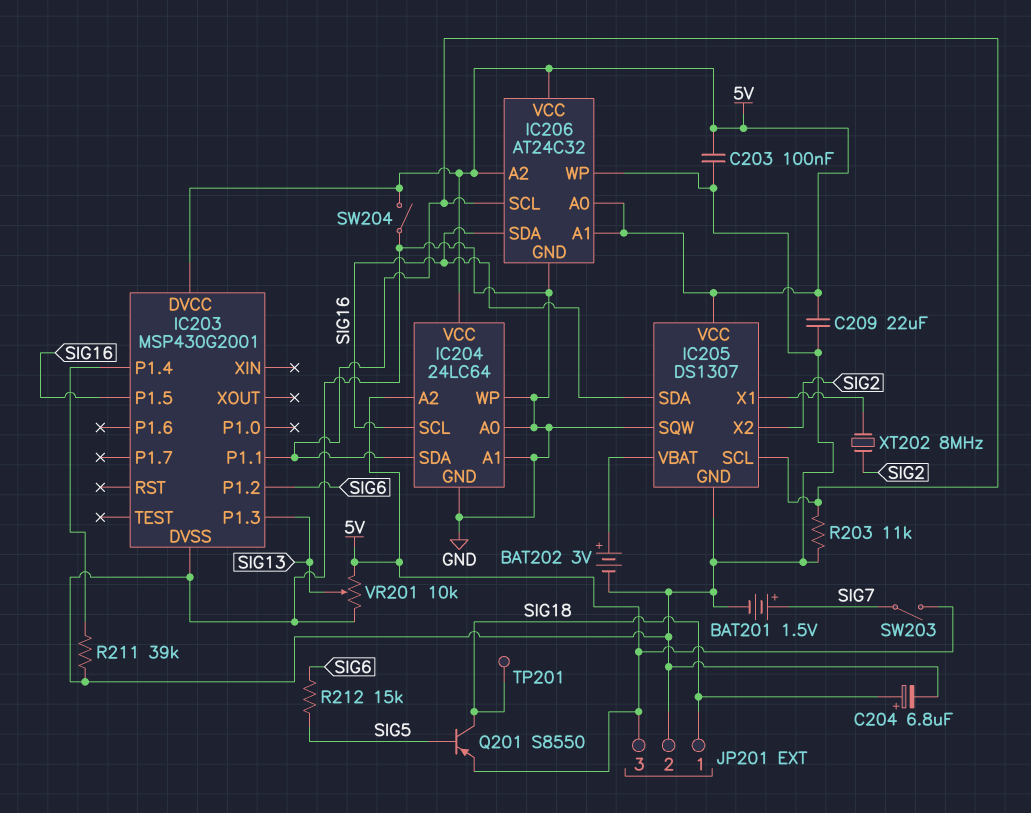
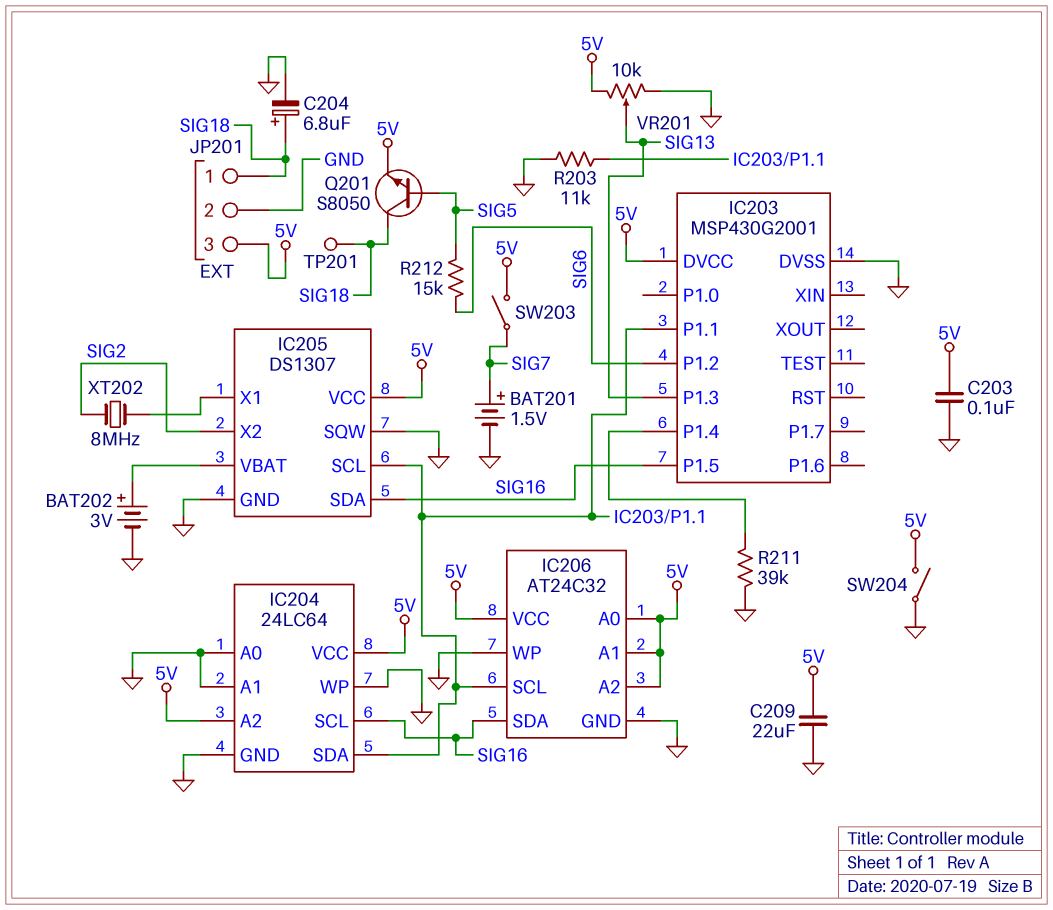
Q201: PNP S8550 (B SIG5, C SIG18, E 5V) -> NPN S8050 (B SIG5, C SIG18, E 5V)

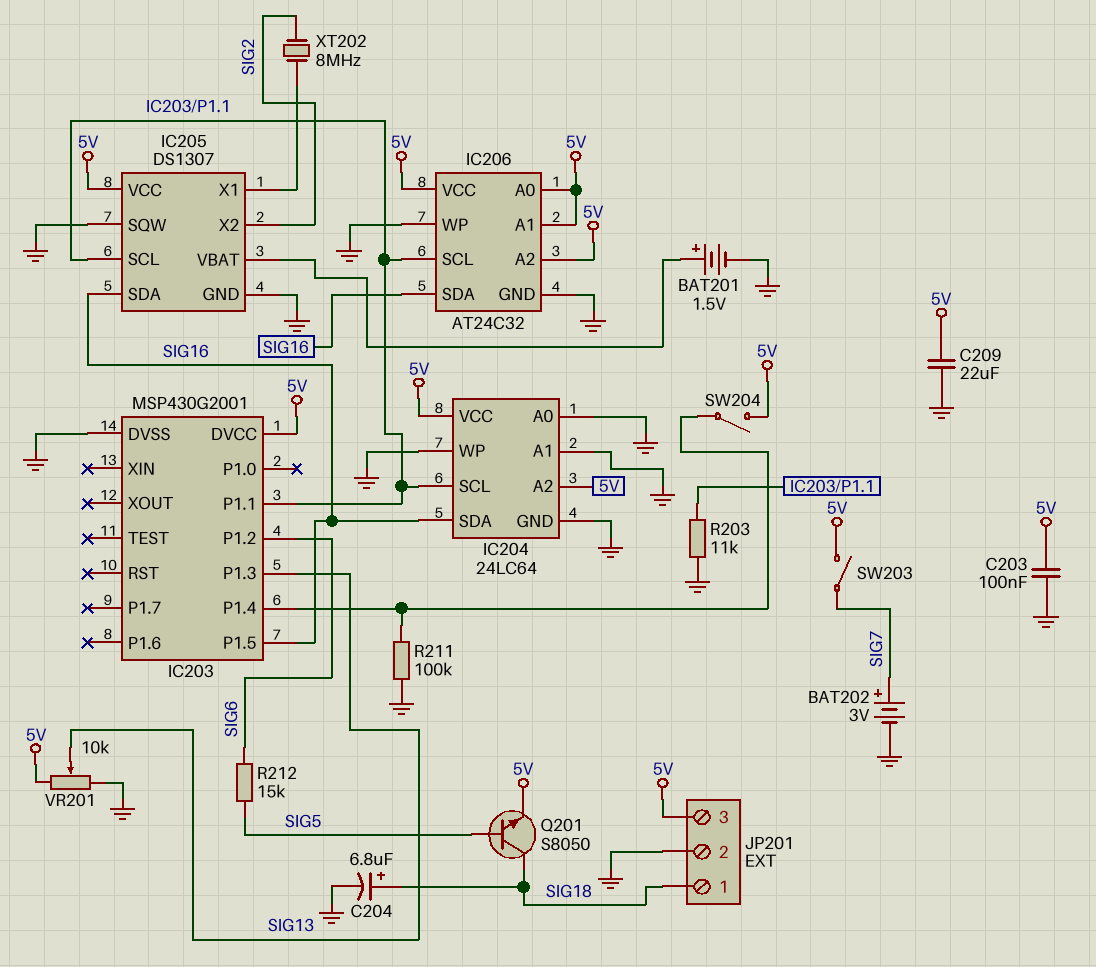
BAT201: 1.5V (plus SIG7, minus GND) -> 1.5V (plus IC205/VBAT, minus GND)
BAT202: 3V (plus IC205/VBAT, minus GND) -> 3V (plus SIG7, minus GND)
IC204 pin SCL: SIG16 -> IC203/P1.1
IC204 pin SDA: IC203/P1.1 -> SIG16
R211: 39k (GND, IC203/P1.4) -> 100k (GND, IC203/P1.4)
SW204: switch (5V, GND) -> switch (5V, IC203/P1.4)
TP201: test point (SIG18) -> none

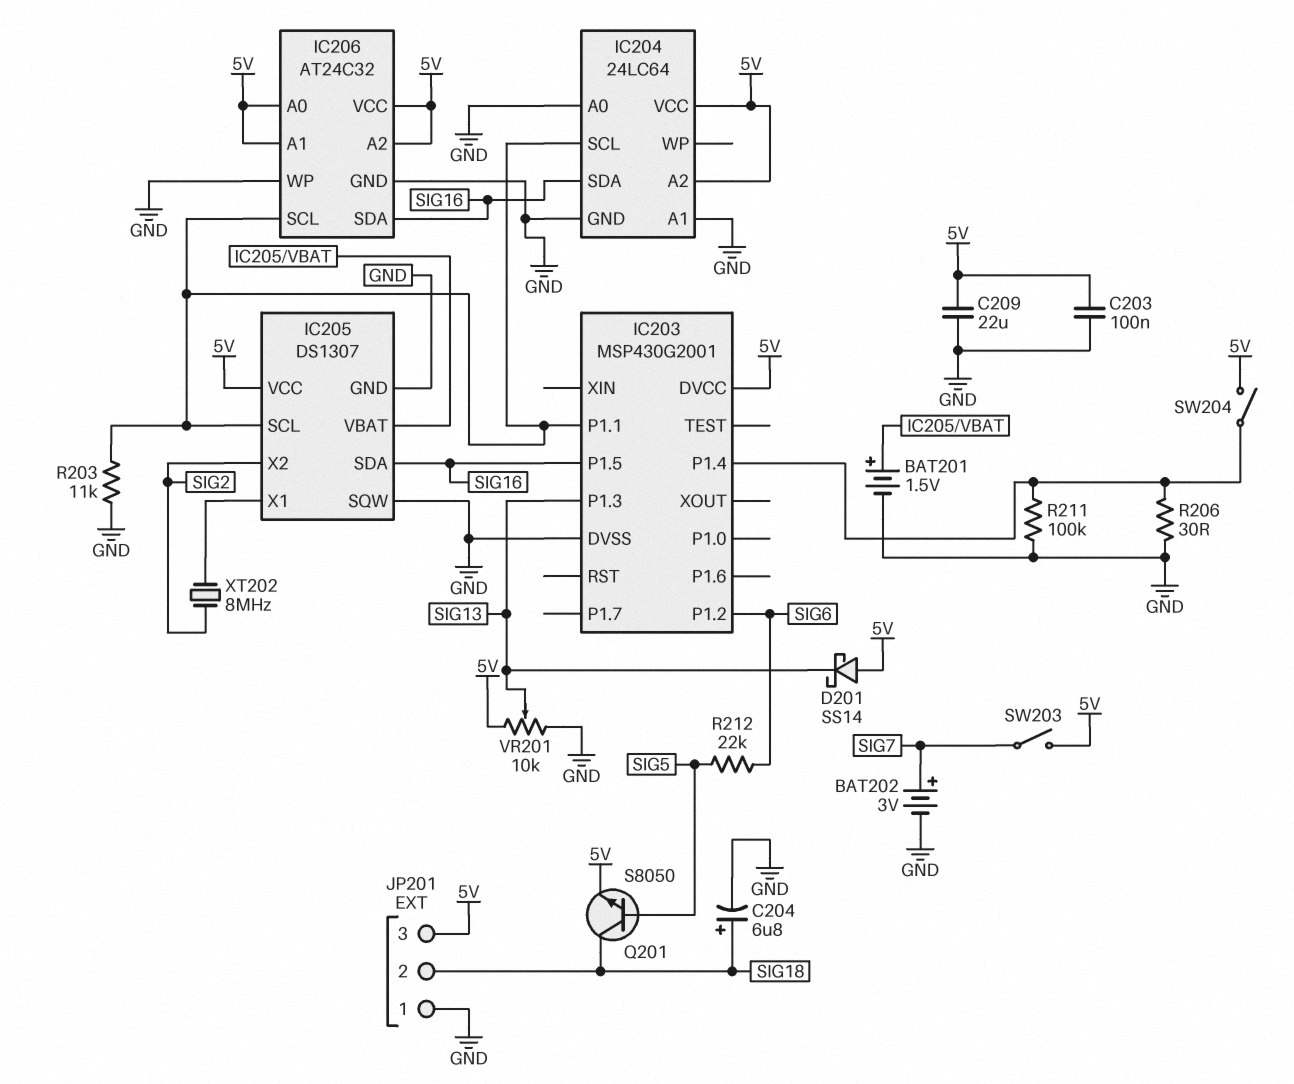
D201: none -> schottky SS14 (A 5V, K SIG13)
IC204 pin WP: GND -> none
JP201 pin 1: SIG18 -> GND
JP201 pin 2: GND -> SIG18
R206: none -> 30 (GND, IC203/P1.4)
R212: 15k (SIG5, SIG6) -> 22k (SIG5, SIG6)

